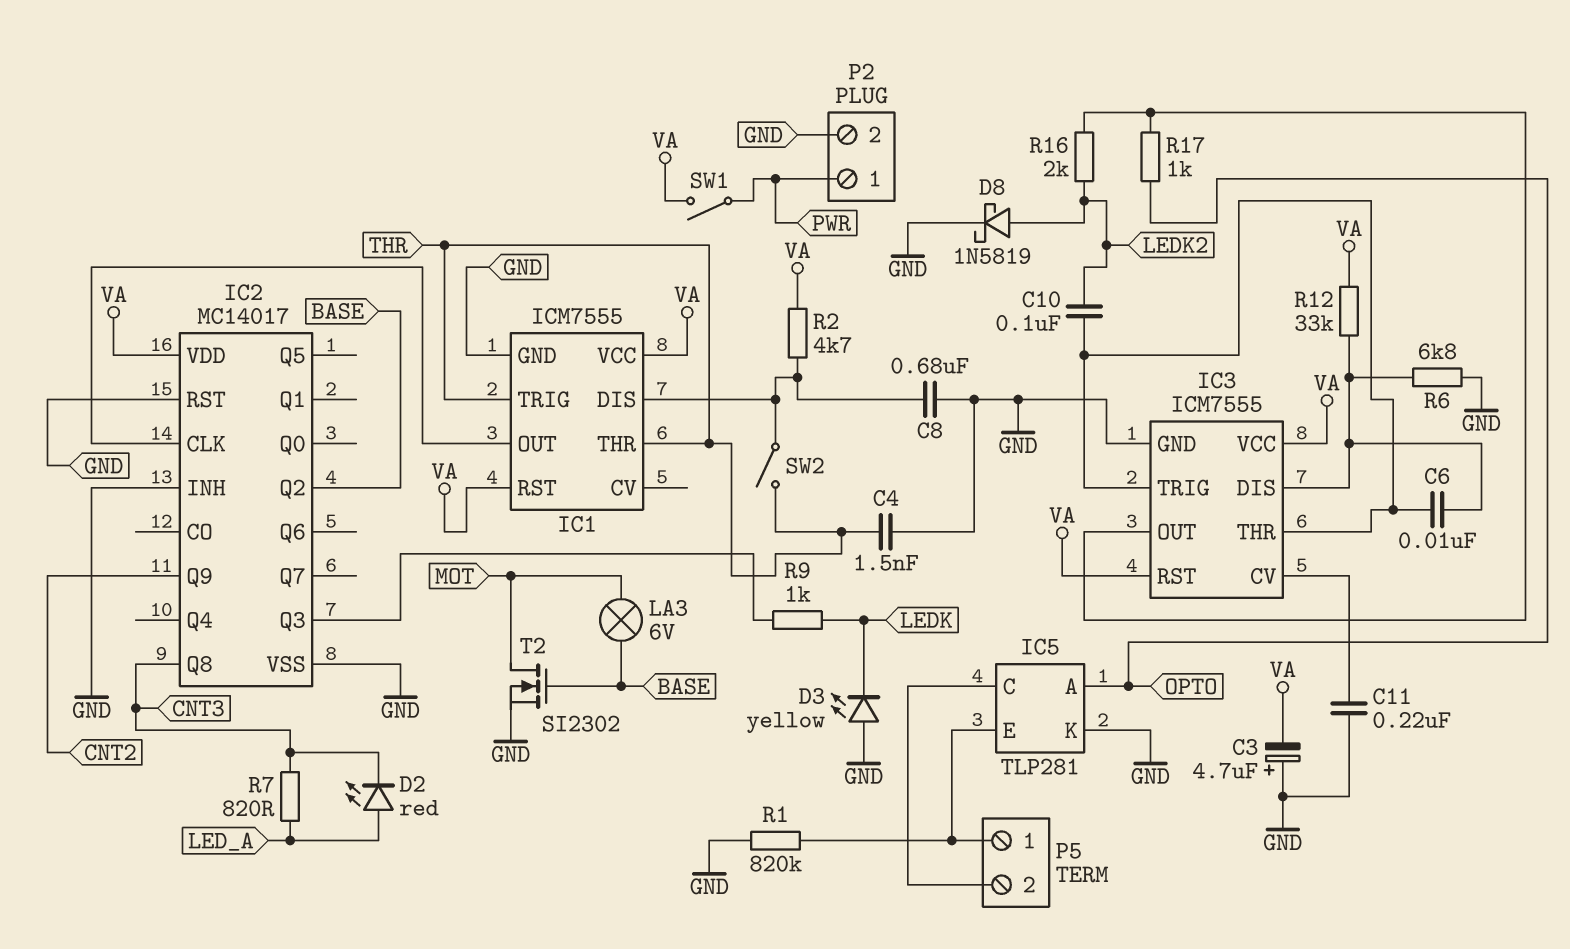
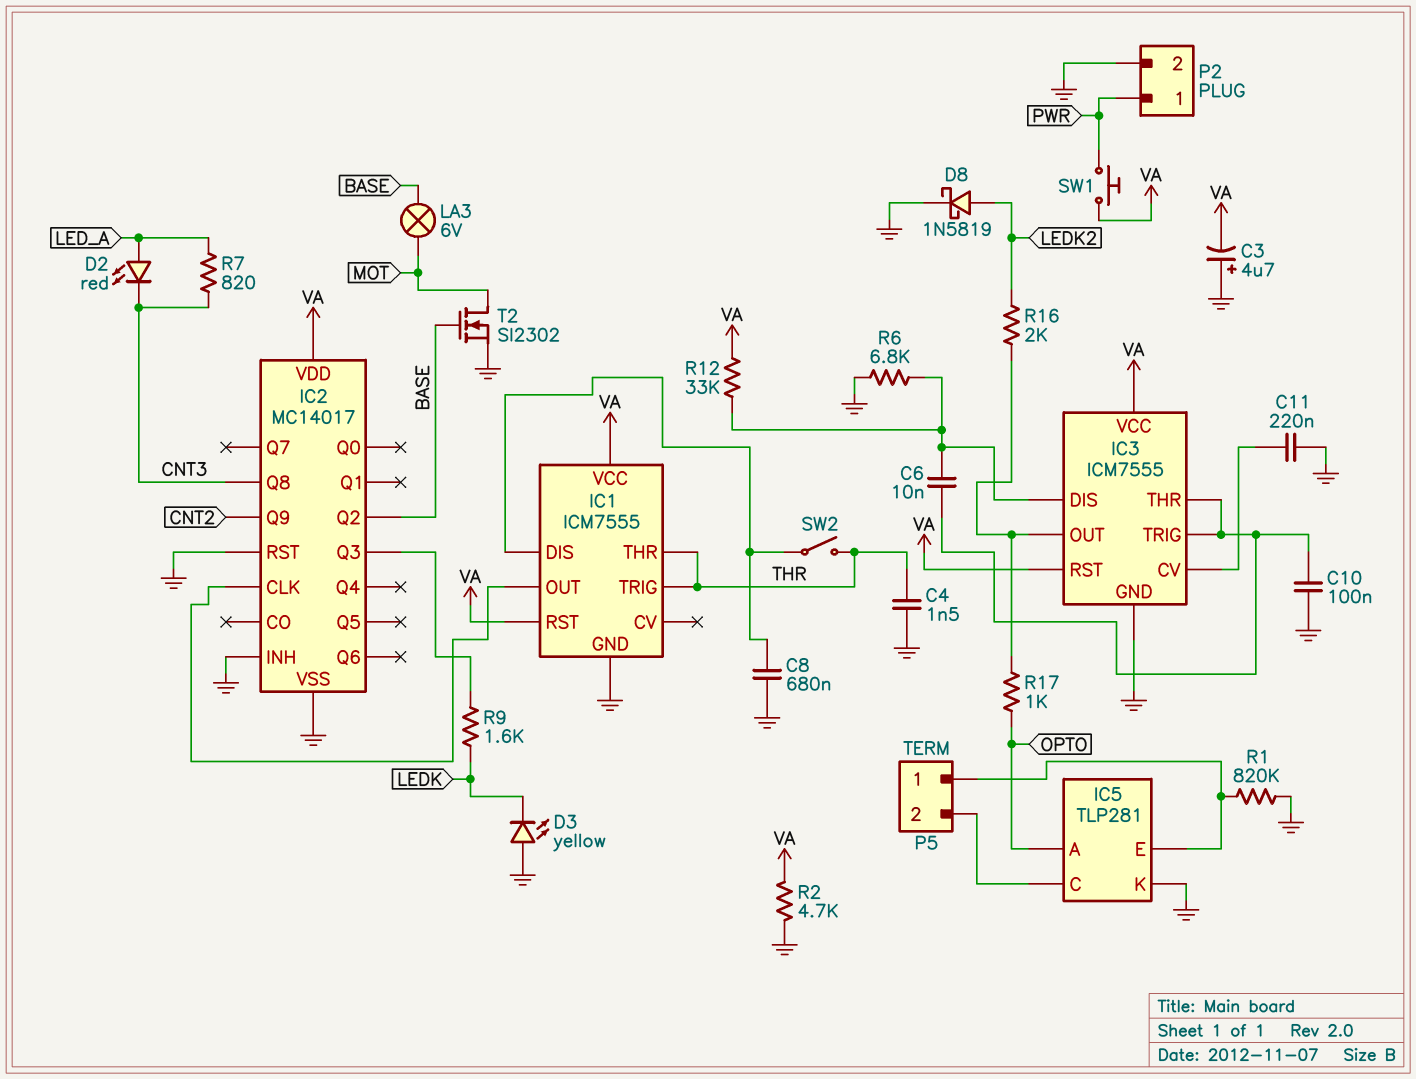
C10: 100nF (IC3/THR, LEDK2) -> 100nF (GND, IC3/THR)
R2: 4.7k (IC1/DIS, VA) -> 4.7k (GND, VA)
R9: 1k (IC2/Q3, LEDK) -> 1.6k (IC2/Q3, LEDK)
SW1: switch (PWR, VA) -> button (PWR, VA)

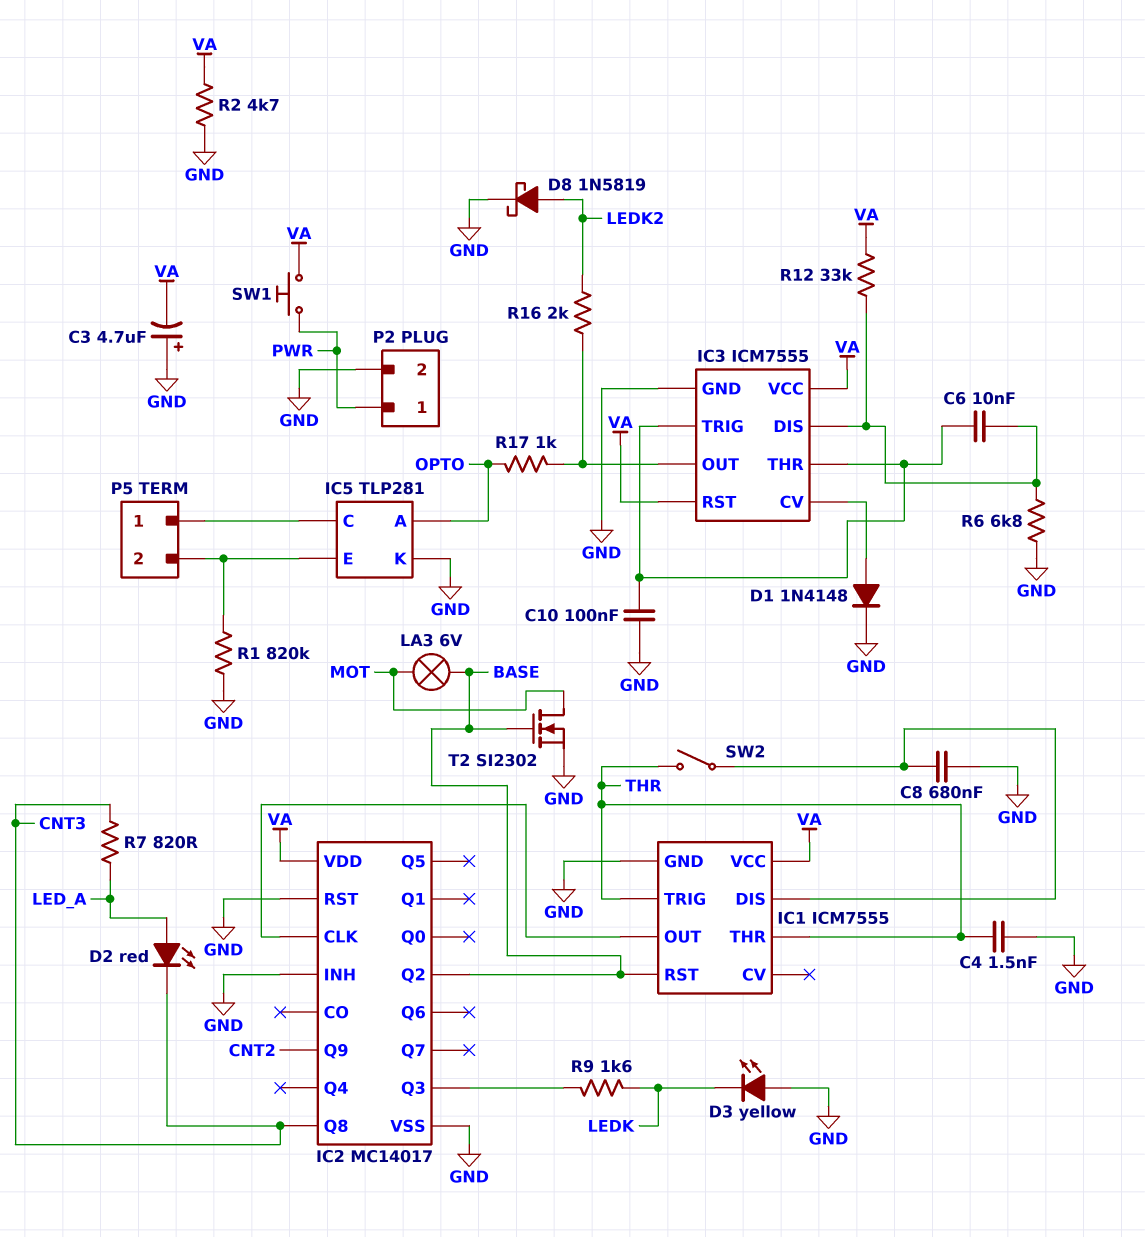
C11: 220nF (GND, IC3/CV) -> none
D1: none -> diode 1N4148 (A IC3/CV, K GND)
IC1 pin RST: VA -> BASE
P5 pin 1: IC5/E -> IC5/C
P5 pin 2: IC5/C -> IC5/E

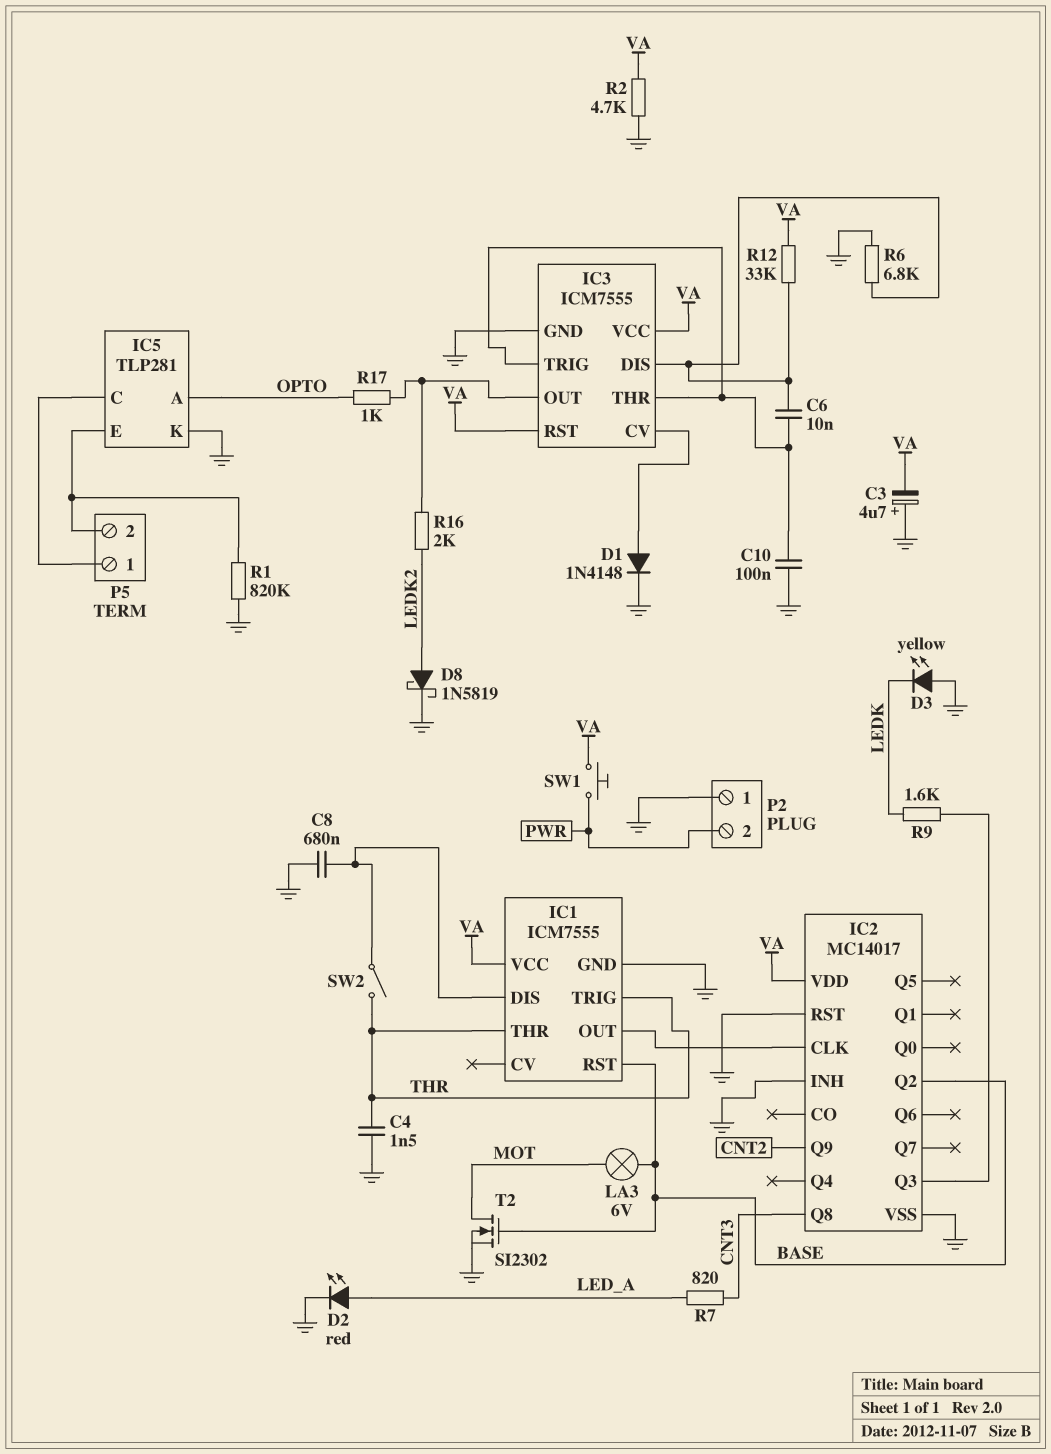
D2: LED red (A LED_A, K CNT3) -> LED red (A LED_A, K GND)
P2 pin 1: PWR -> GND
P2 pin 2: GND -> PWR

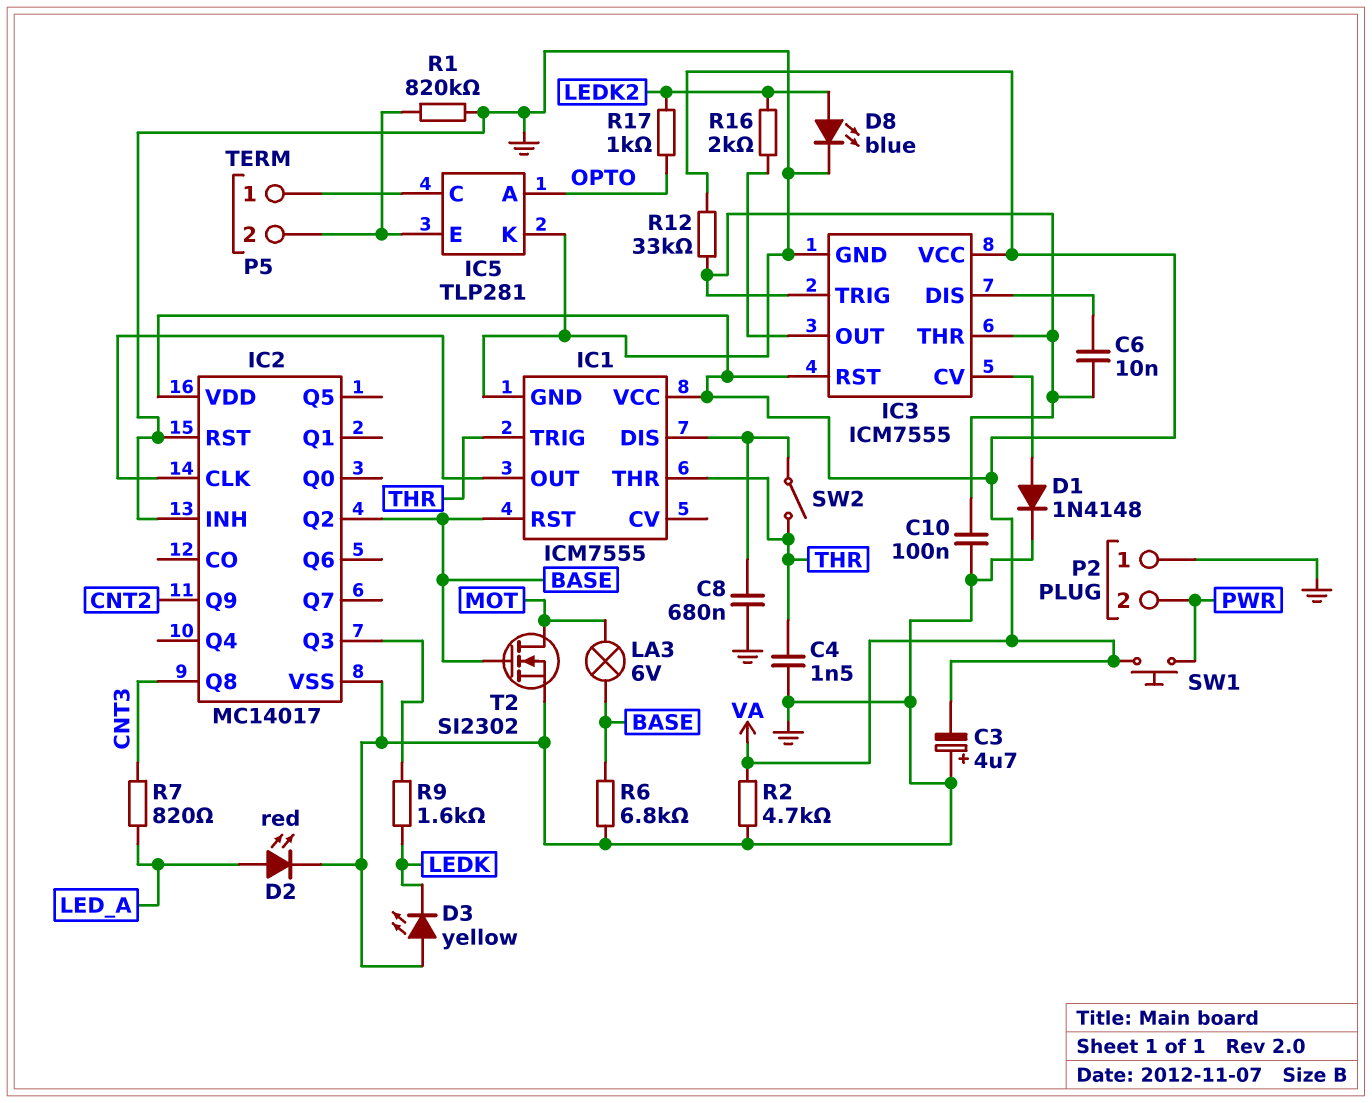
D8: schottky 1N5819 (A LEDK2, K GND) -> LED blue (A LEDK2, K GND)
R6: 6.8k (GND, IC3/DIS) -> 6.8k (BASE, GND)
R12: 33k (IC3/DIS, VA) -> 33k (IC3/THR, VA)
R17: 1k (IC3/OUT, OPTO) -> 1k (LEDK2, OPTO)

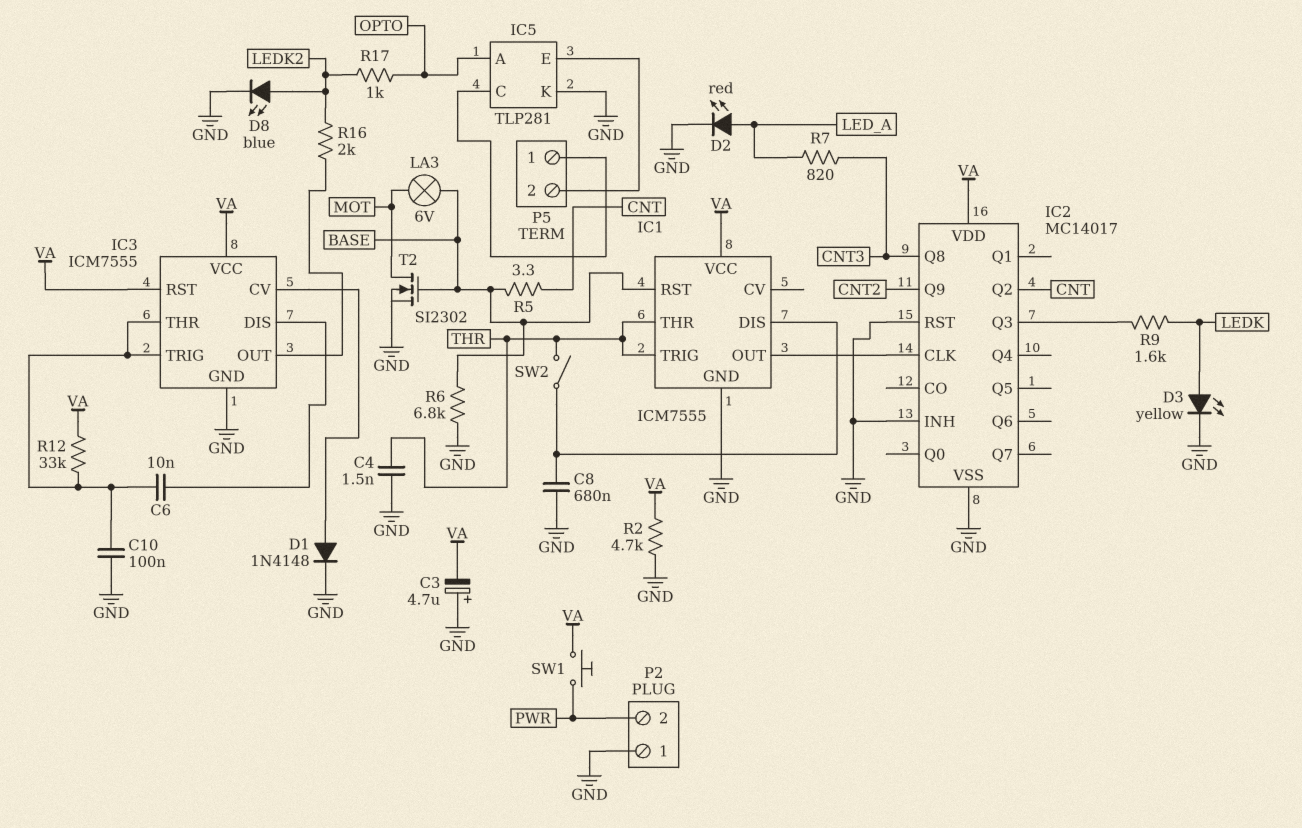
D3: LED yellow (A GND, K LEDK) -> LED yellow (A LEDK, K GND)
IC2 pin Q2: BASE -> CNT
R1: 820k (GND, IC5/E) -> none
R5: none -> 3.3 (BASE, CNT)

